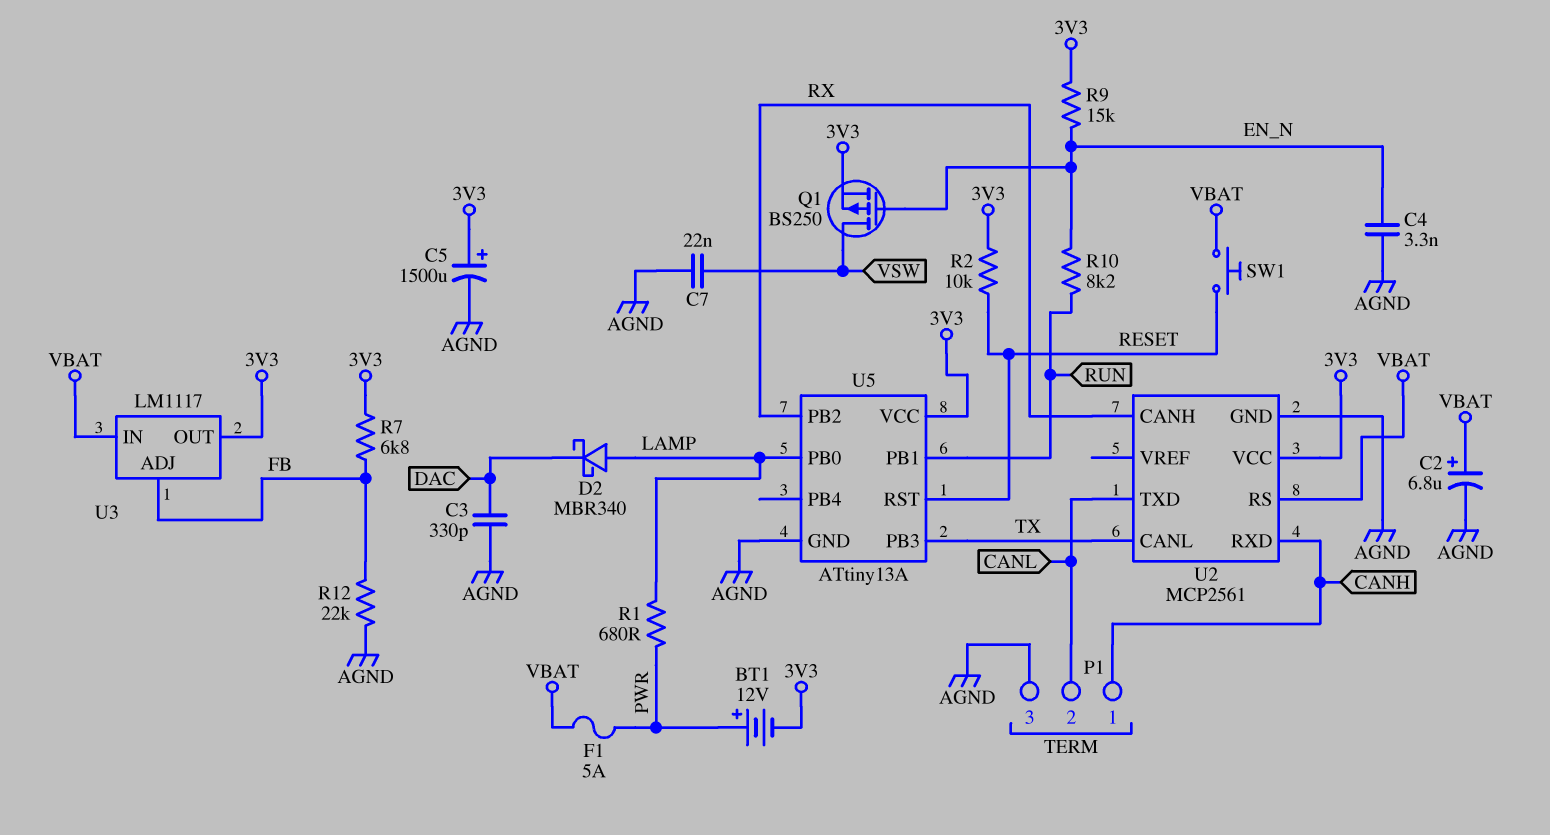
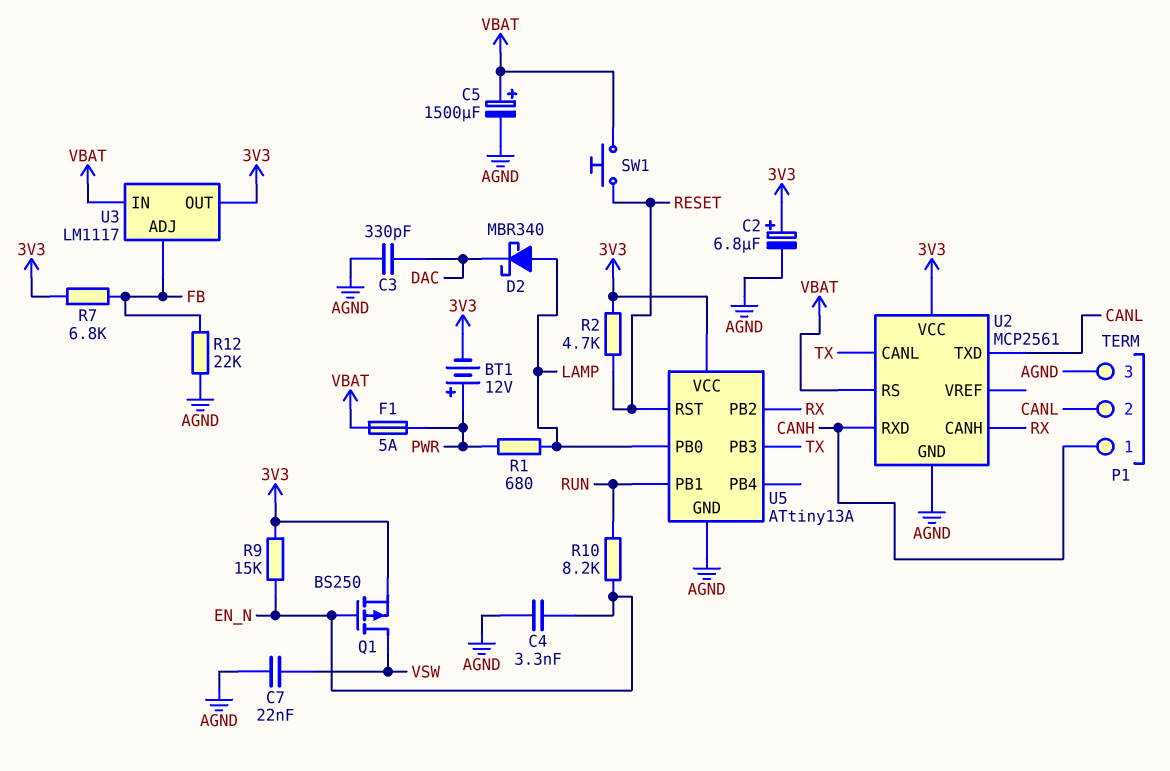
C2: 6.8uF (plus VBAT, minus AGND) -> 6.8uF (plus 3V3, minus AGND)
C5: 1500uF (plus 3V3, minus AGND) -> 1500uF (plus VBAT, minus AGND)
R2: 10k (3V3, RESET) -> 4.7k (3V3, RESET)

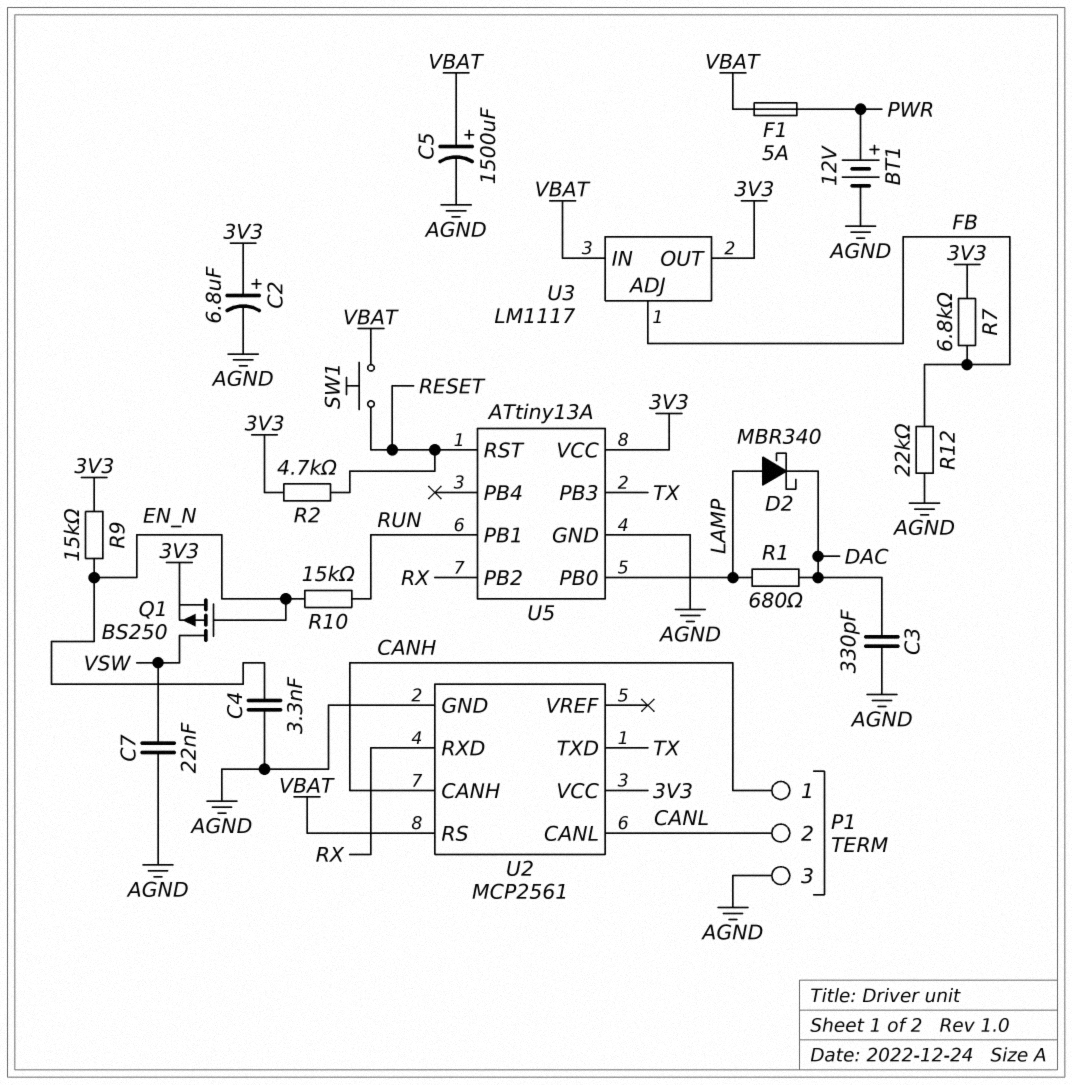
BT1: 12V (plus PWR, minus 3V3) -> 12V (plus PWR, minus AGND)
R1: 680 (LAMP, PWR) -> 680 (DAC, LAMP)
R10: 8.2k (EN_N, RUN) -> 15k (EN_N, RUN)
U2 pin CANH: RX -> CANH
U2 pin CANL: TX -> CANL
U2 pin RXD: CANH -> RX
U2 pin TXD: CANL -> TX

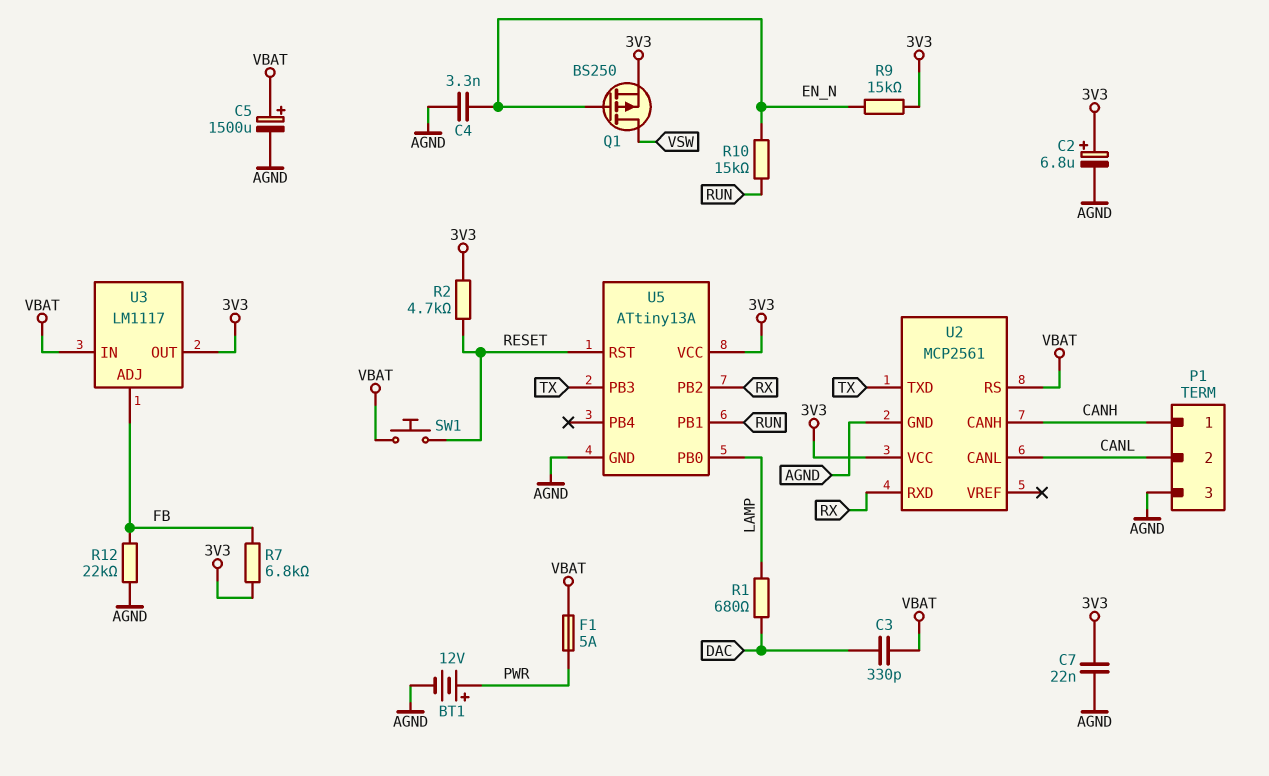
C3: 330pF (AGND, DAC) -> 330pF (DAC, VBAT)
C7: 22nF (AGND, VSW) -> 22nF (3V3, AGND)
D2: schottky MBR340 (A LAMP, K DAC) -> none

